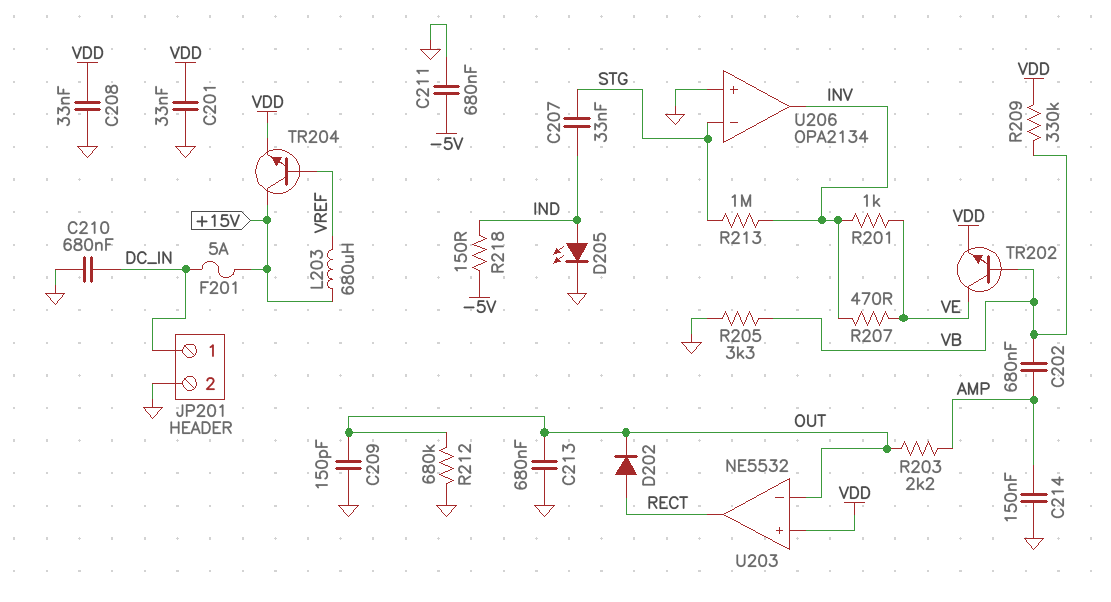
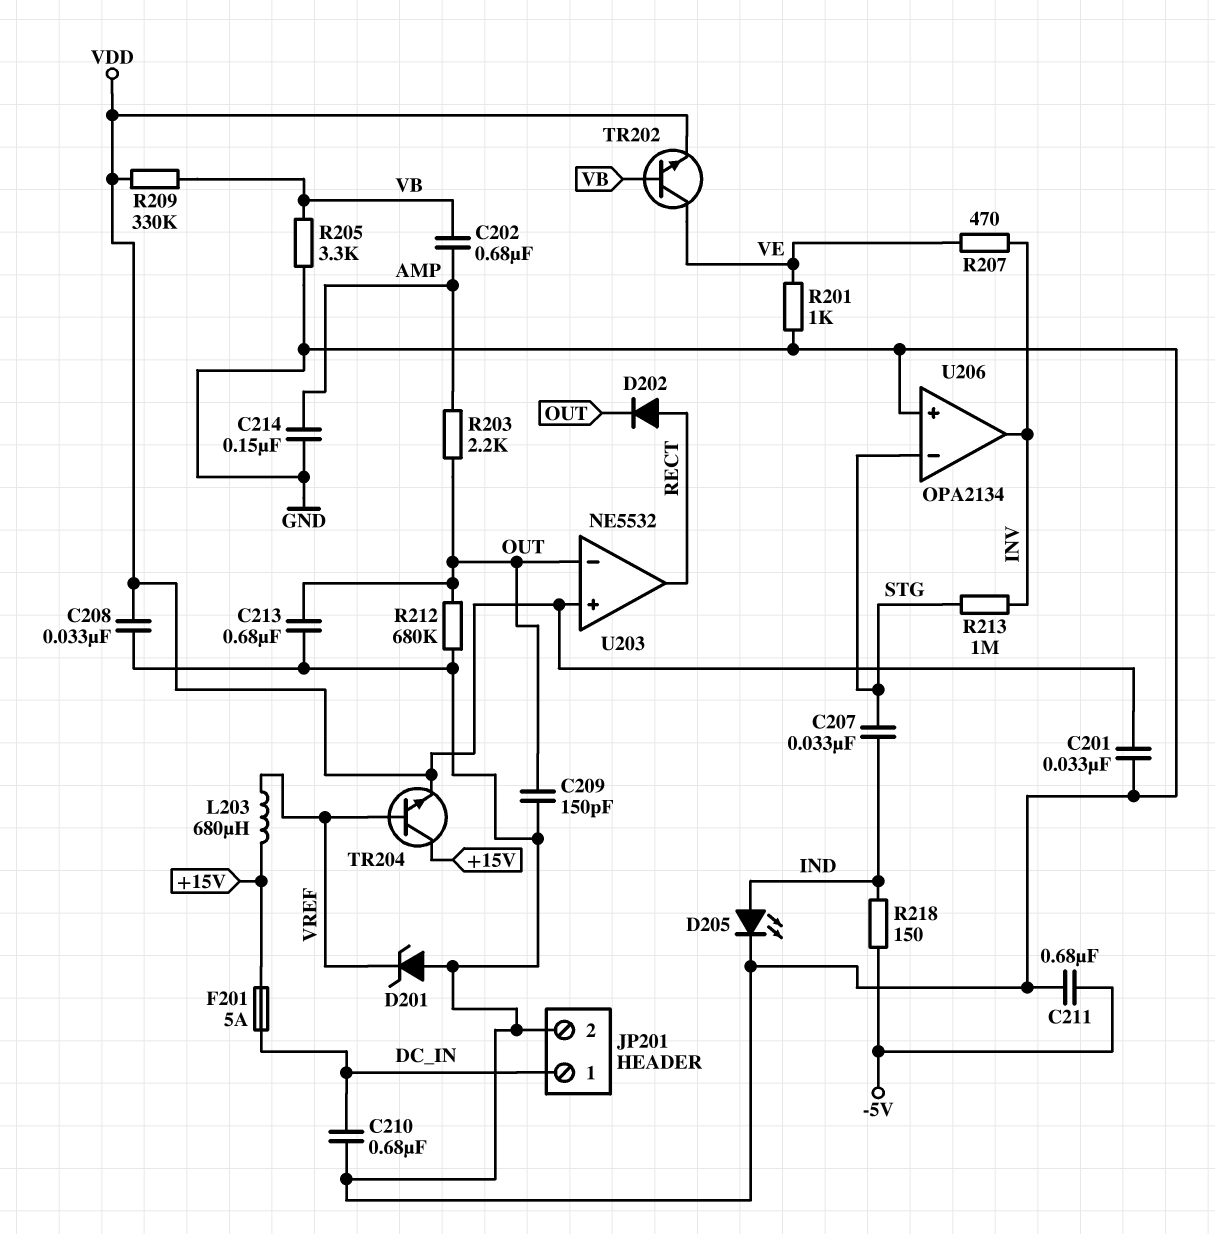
D201: none -> zener (A GND, K VREF)
R201: 1k (INV, VE) -> 1k (GND, VE)

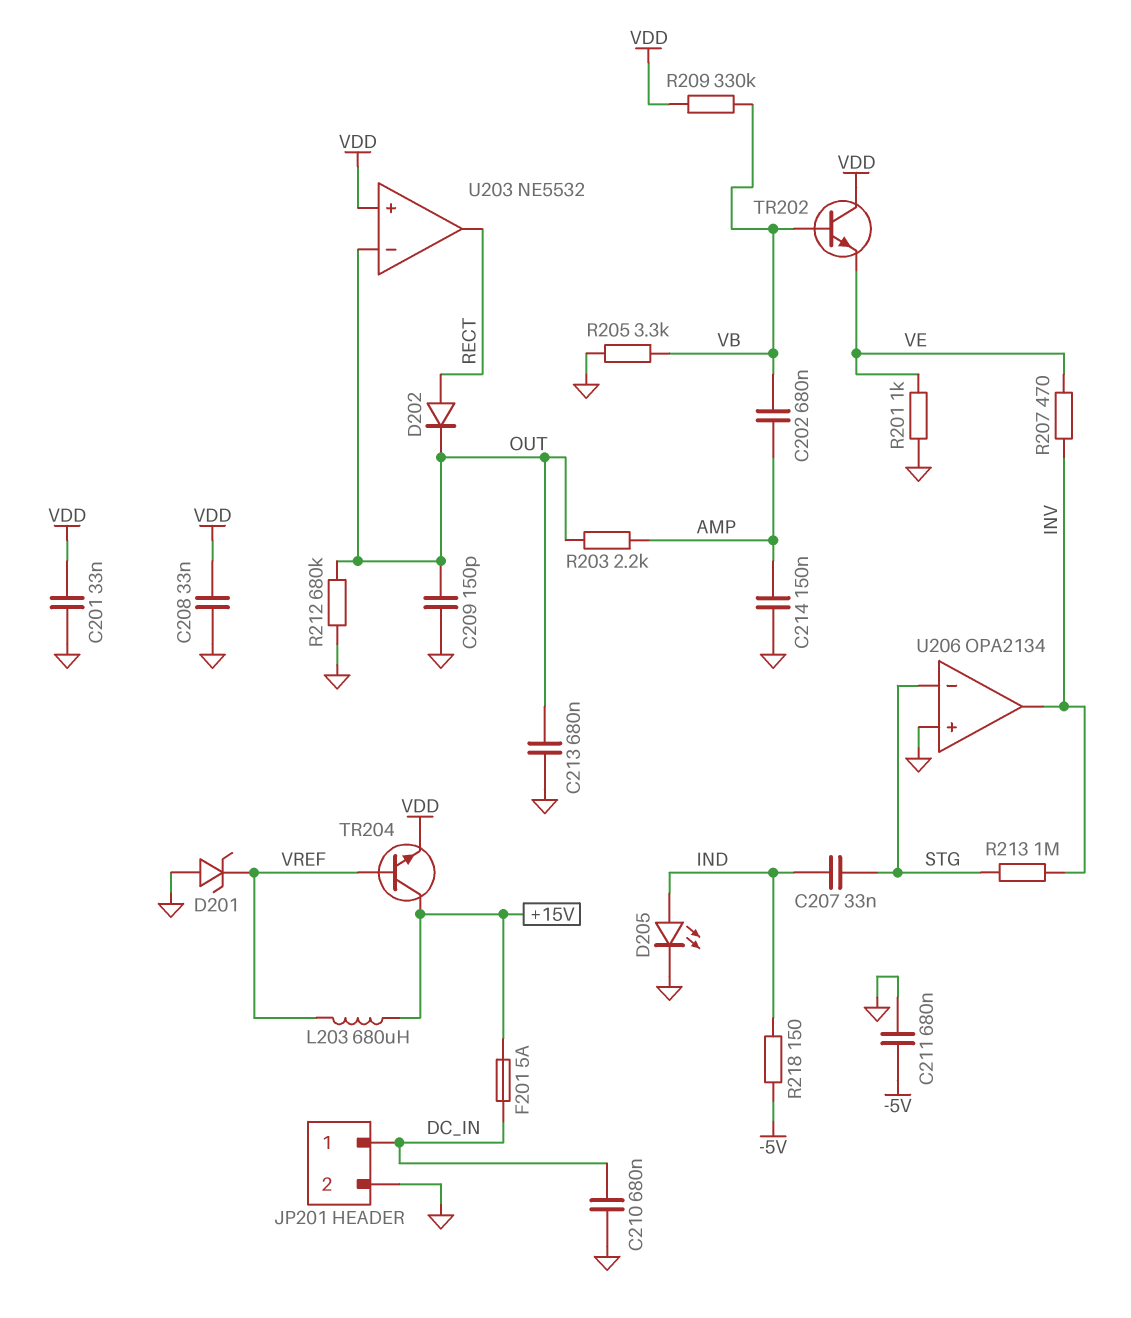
TR202: NPN (B VB, C VE, E VDD) -> NPN (B VB, C VDD, E VE)

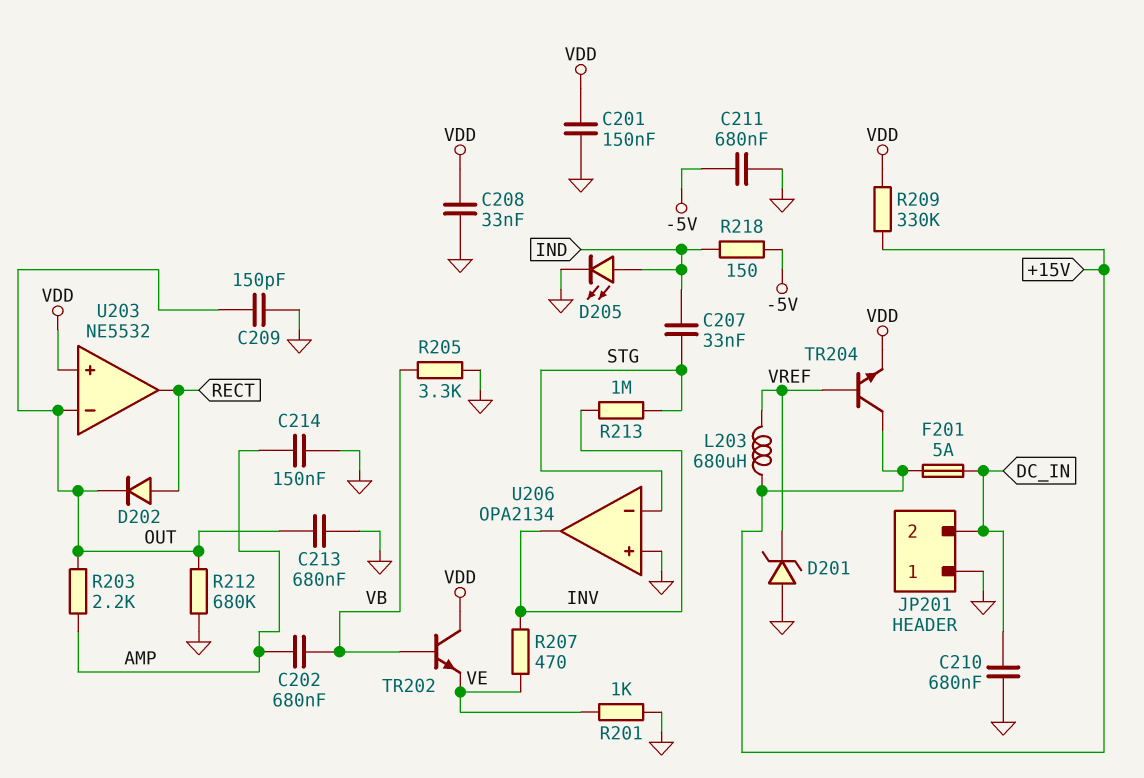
C201: 33nF (GND, VDD) -> 150nF (GND, VDD)
JP201 pin 1: DC_IN -> GND
JP201 pin 2: GND -> DC_IN
R209: 330k (VB, VDD) -> 330k (+15V, VDD)

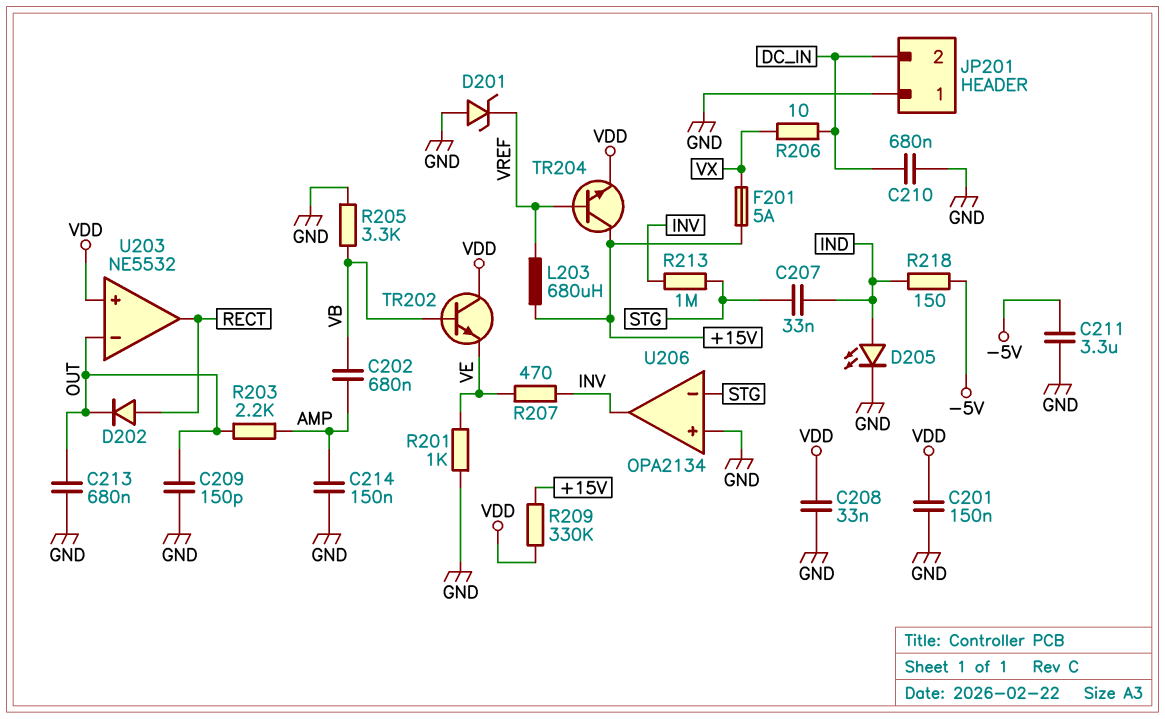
C211: 680nF (-5V, GND) -> 3.3uF (-5V, GND)
F201: 5A (+15V, DC_IN) -> 5A (+15V, VX)
R206: none -> 10 (DC_IN, VX)
R212: 680k (GND, OUT) -> none

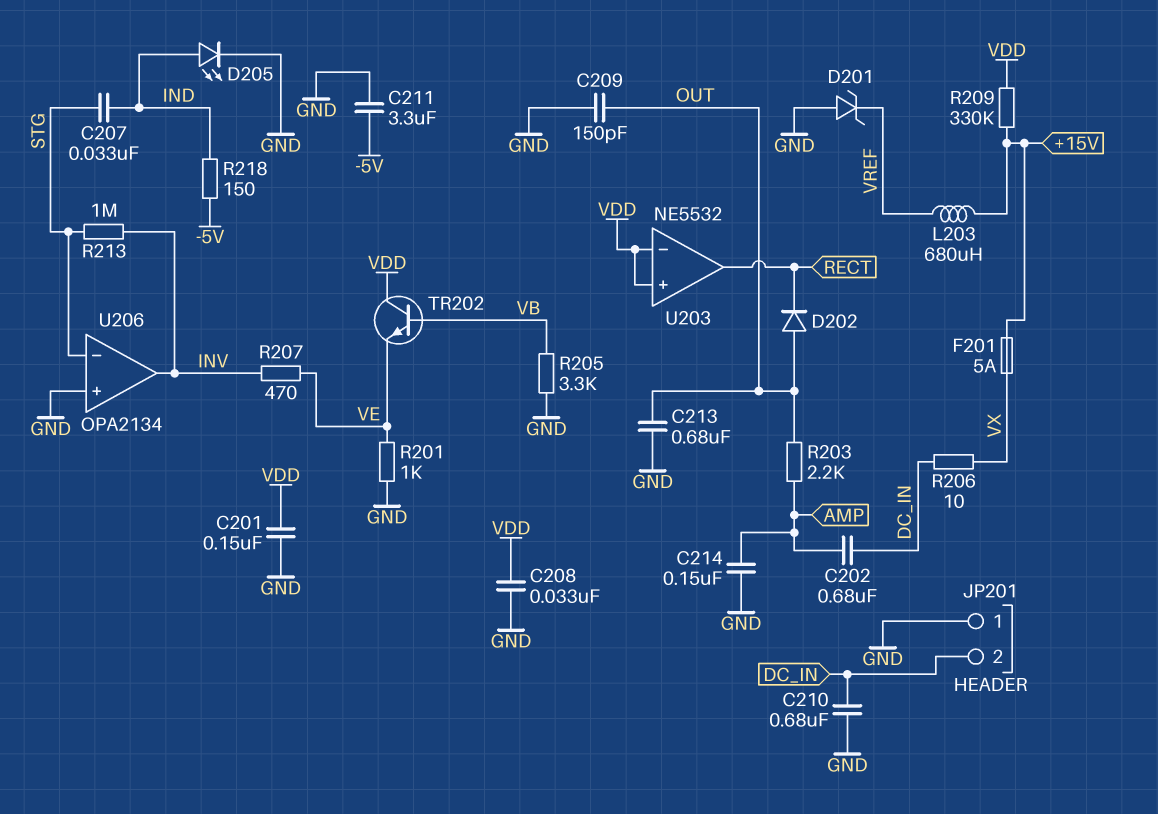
C202: 680nF (AMP, VB) -> 680nF (AMP, DC_IN)
D202: diode (A RECT, K OUT) -> diode (A OUT, K RECT)
TR204: NPN (B VREF, C +15V, E VDD) -> none
U203 pin in-: OUT -> VDD

